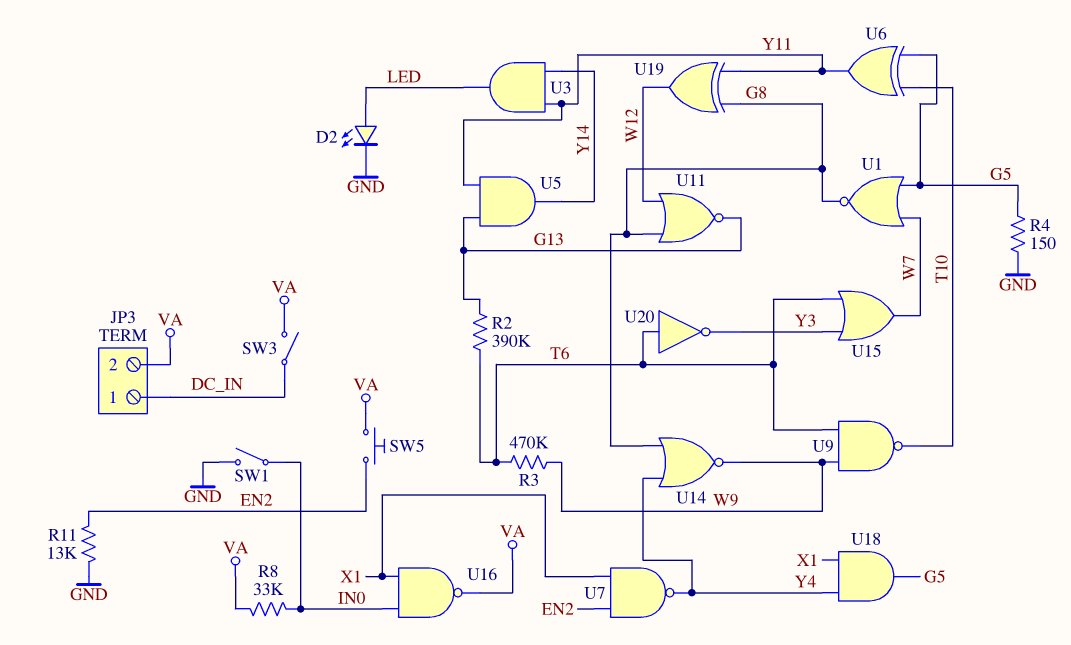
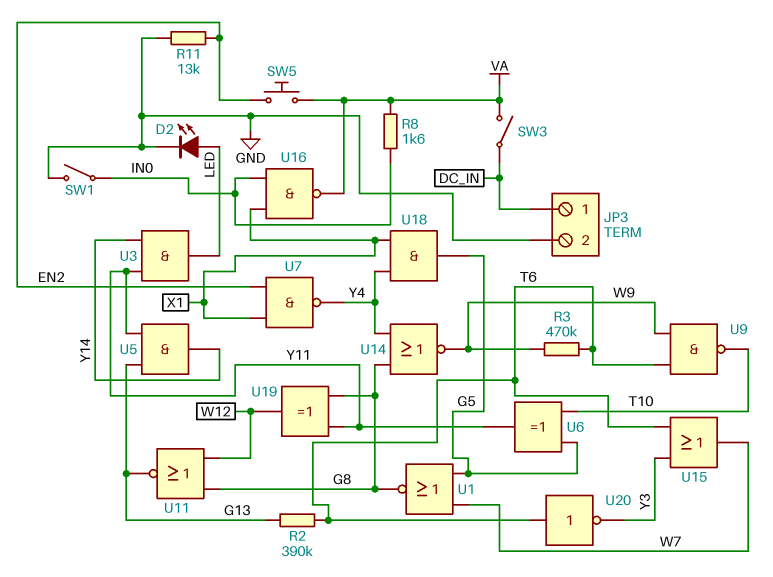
JP3 pin 2: VA -> GND
R4: 150 (G5, GND) -> none
R8: 33k (IN0, VA) -> 1.6k (IN0, VA)

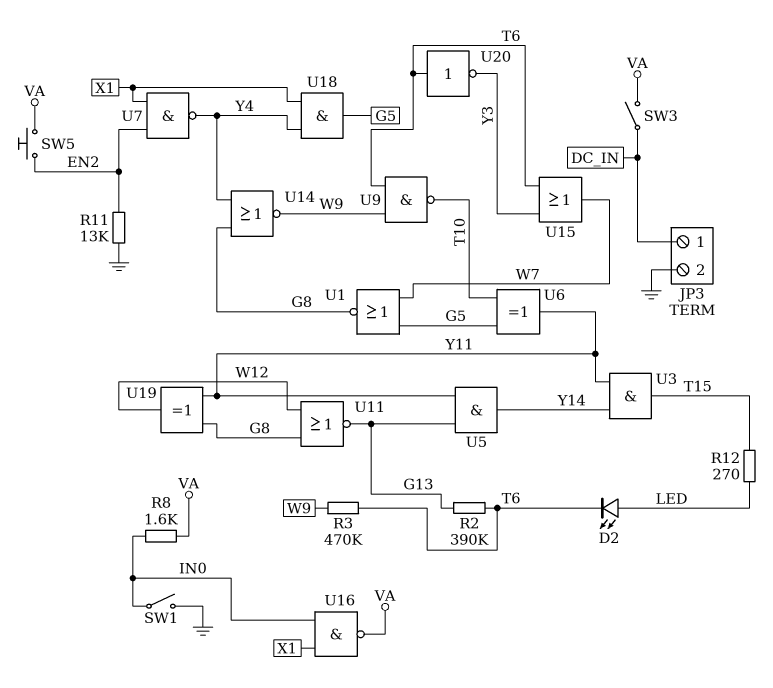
D2: LED (A LED, K GND) -> LED (A LED, K T6)
R12: none -> 270 (LED, T15)
U3: AND (in Y11, in Y14, out LED) -> AND (in Y11, in Y14, out T15)

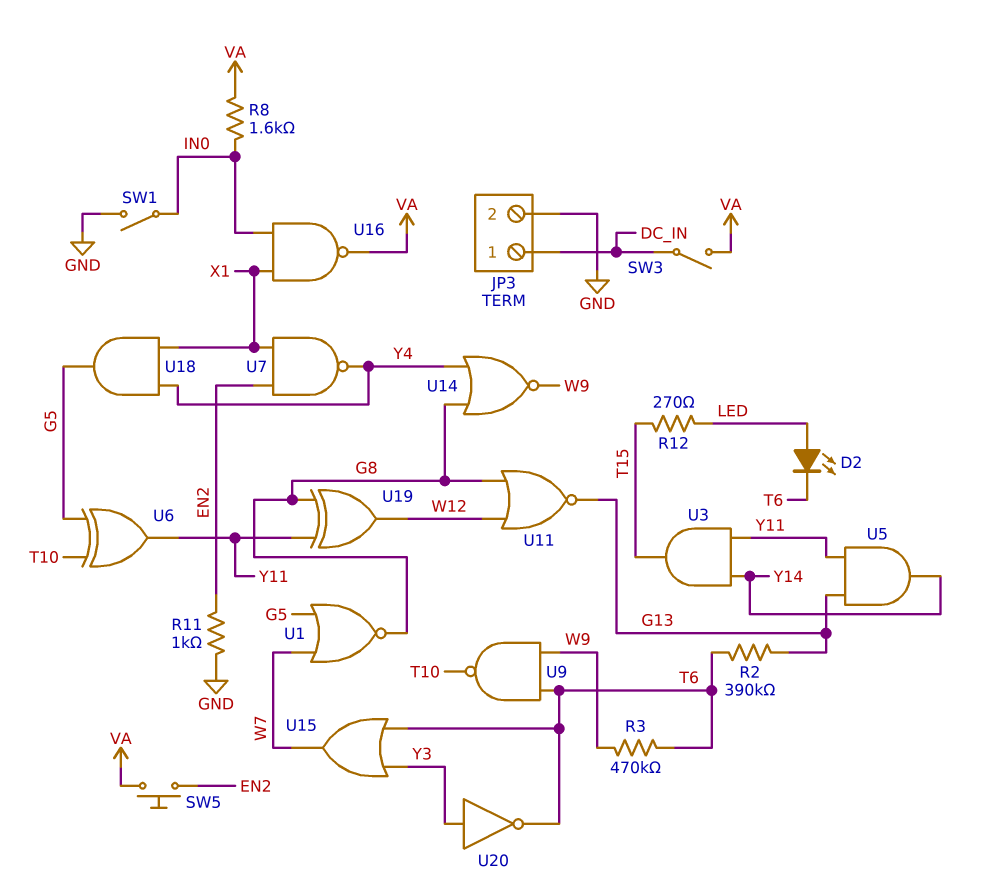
R11: 13k (EN2, GND) -> 1k (EN2, GND)
U20: NOT (in T6, out Y3) -> NOT (in Y3, out T6)

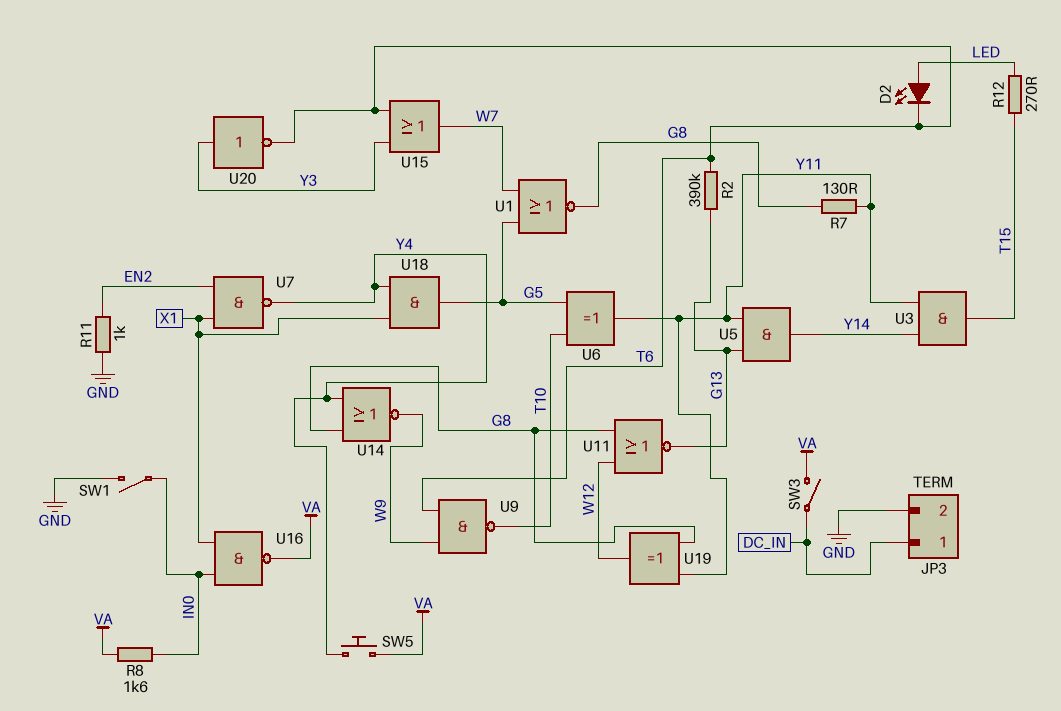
R3: 470k (T6, W9) -> none
R7: none -> 130 (G8, Y11)
SW5: button (EN2, VA) -> button (VA, Y4)

